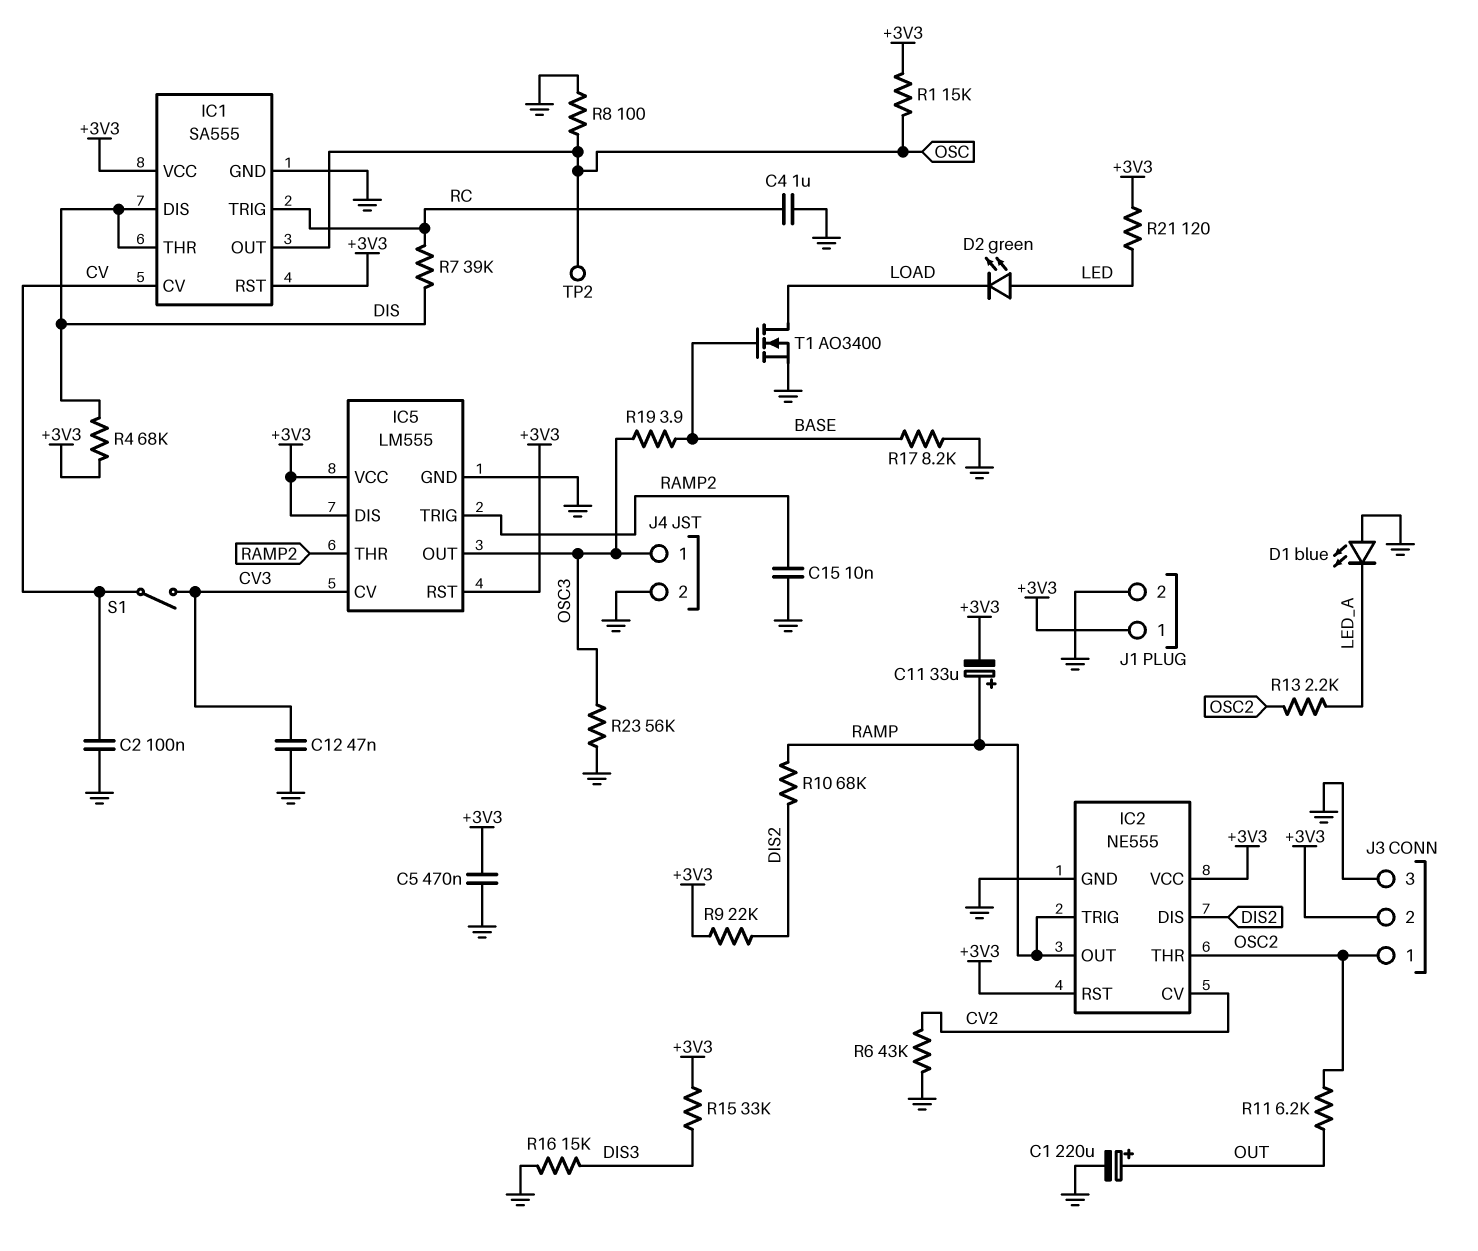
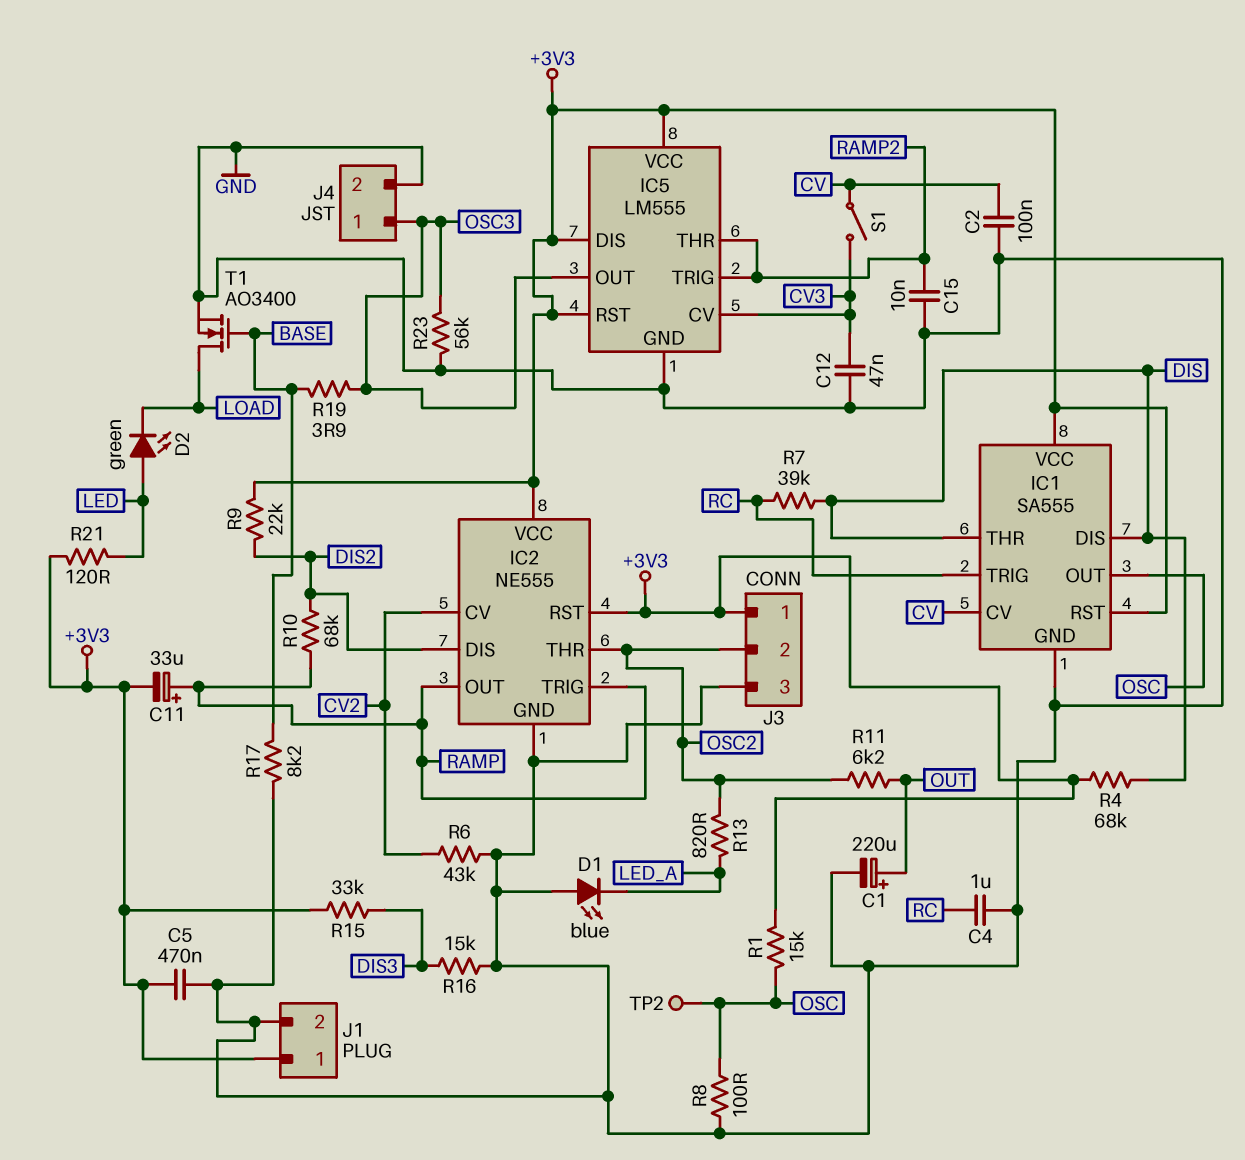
J3 pin 1: OSC2 -> +3V3
J3 pin 2: +3V3 -> OSC2
R13: 2.2k (LED_A, OSC2) -> 820 (LED_A, OSC2)

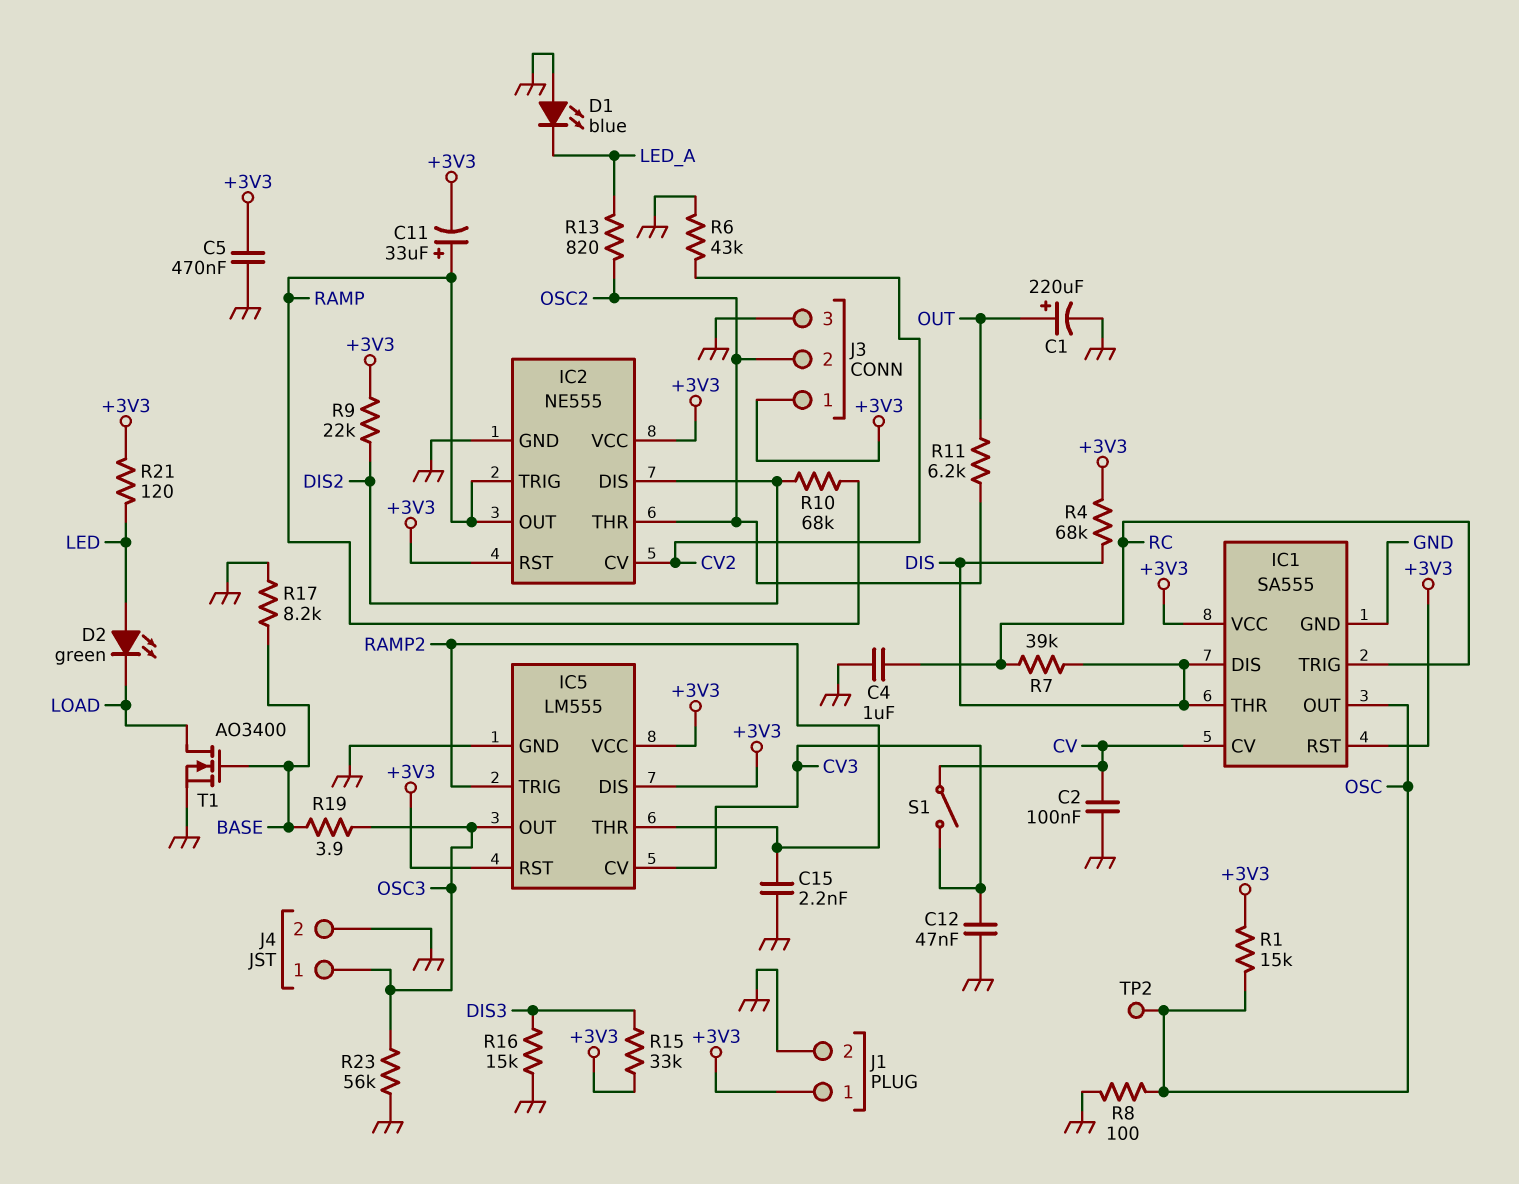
C15: 10nF (GND, RAMP2) -> 2.2nF (GND, RAMP2)

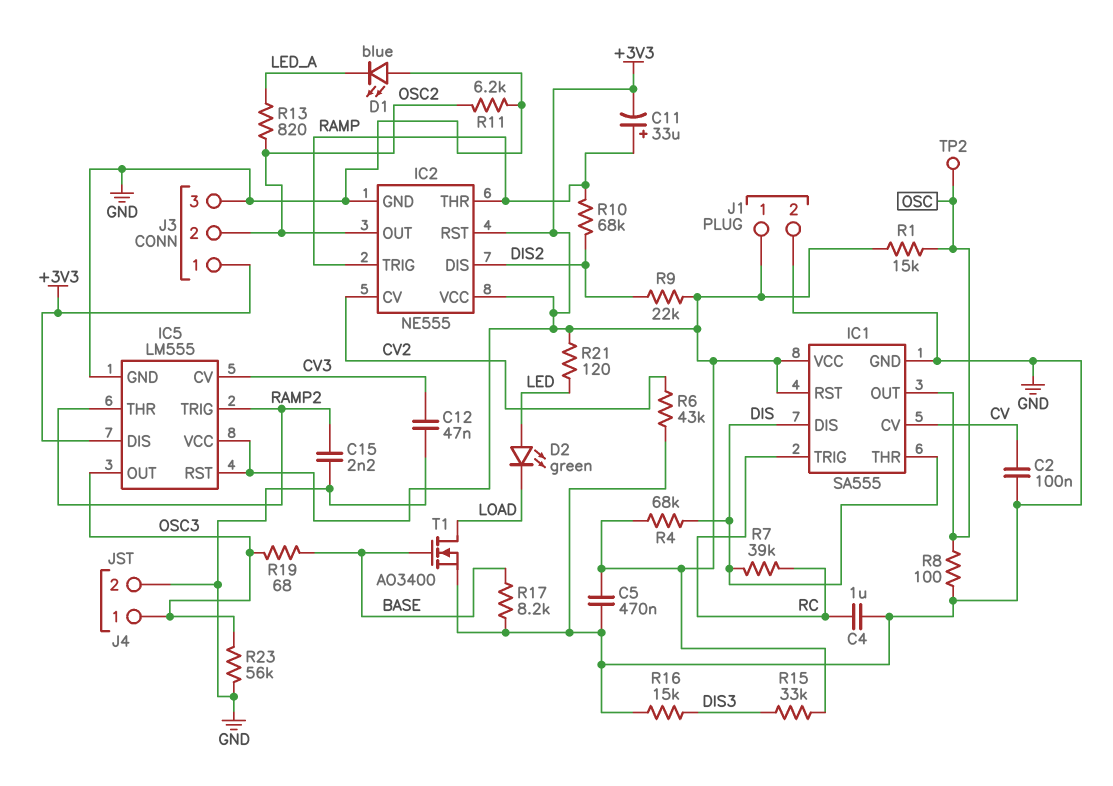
C1: 220uF (plus OUT, minus GND) -> none
IC2 pin OUT: RAMP -> OSC2
IC2 pin THR: OSC2 -> RAMP
R11: 6.2k (OSC2, OUT) -> 6.2k (GND, OSC2)
R19: 3.9 (BASE, OSC3) -> 68 (BASE, OSC3)
S1: switch (CV, CV3) -> none

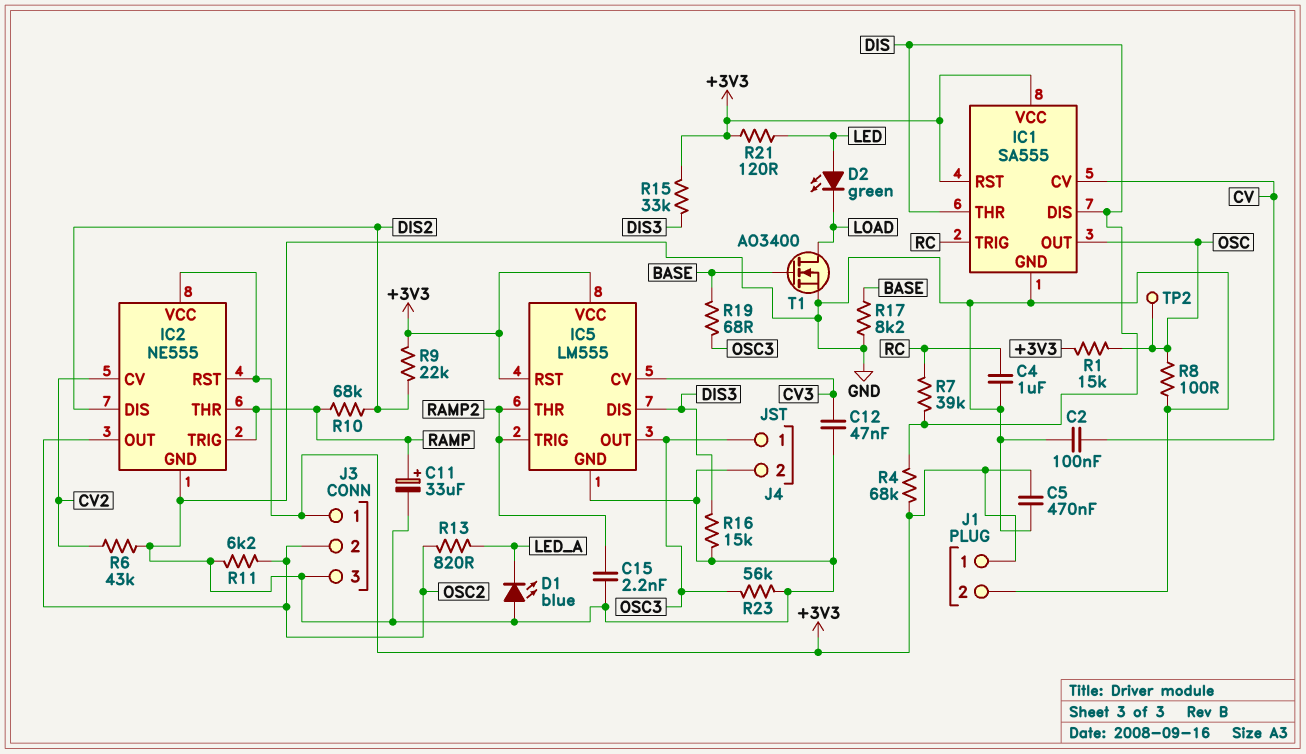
C11: 33uF (plus RAMP, minus +3V3) -> 33uF (plus RAMP, minus GND)
IC5 pin DIS: +3V3 -> DIS3

